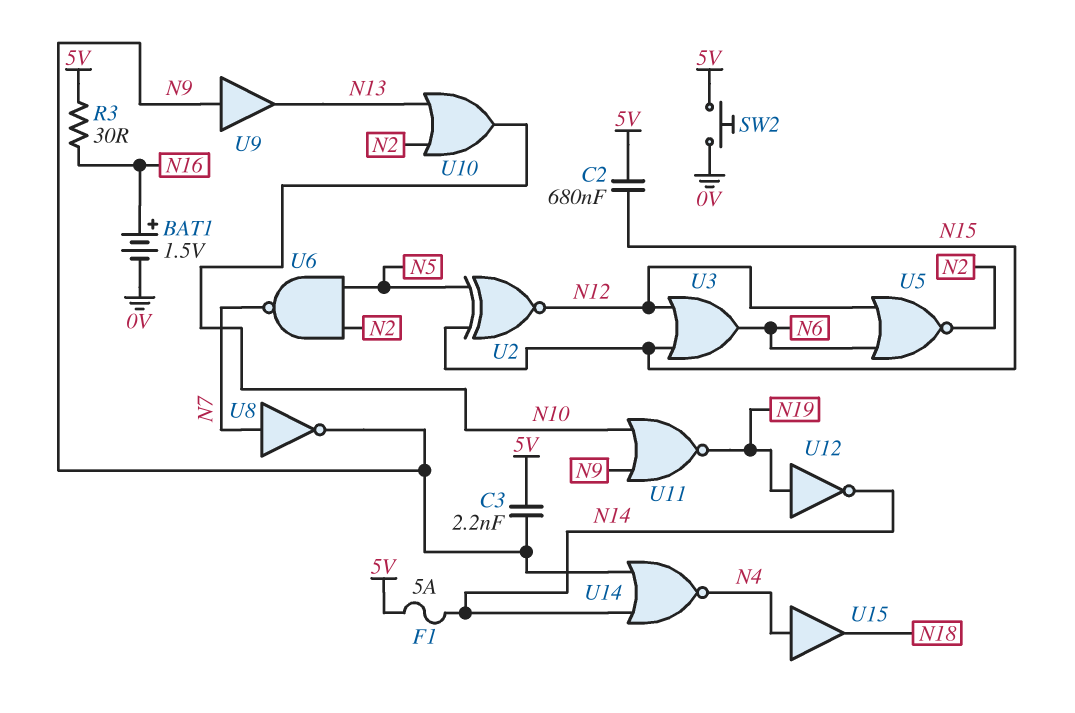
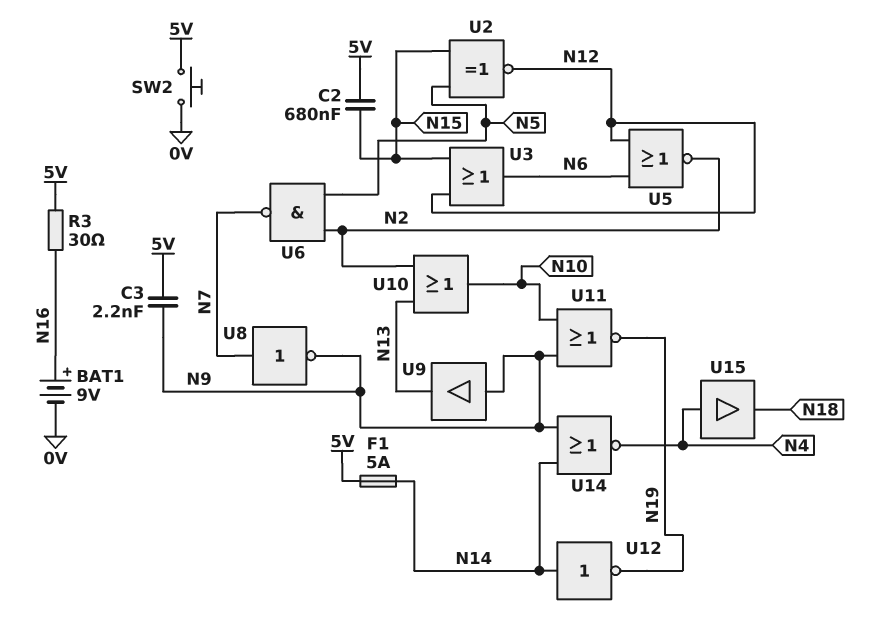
BAT1: 1.5V (plus N16, minus 0V) -> 9V (plus N16, minus 0V)
U12: NOT (in N19, out N14) -> NOT (in N14, out N19)

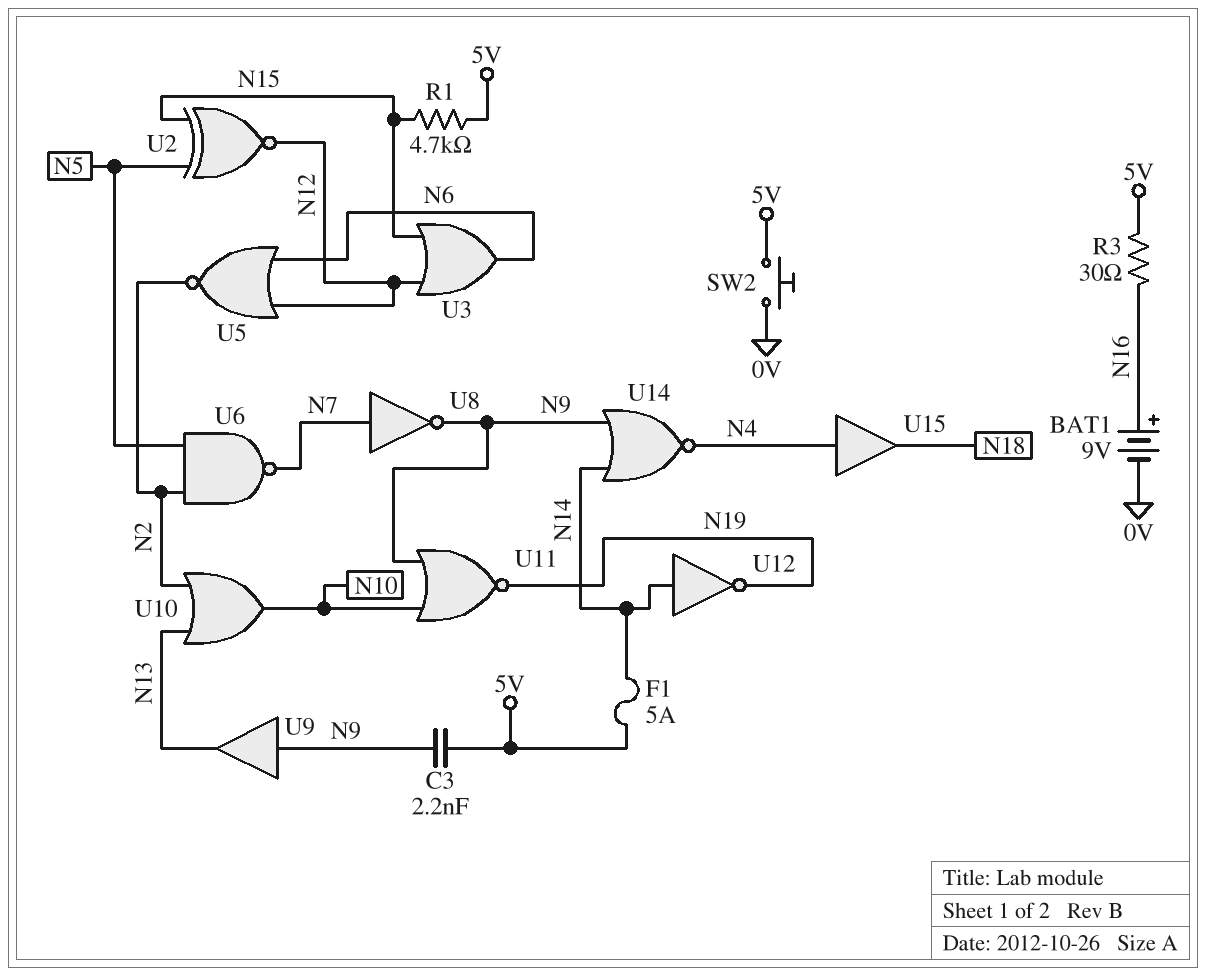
C2: 680nF (5V, N15) -> none
R1: none -> 4.7k (5V, N15)

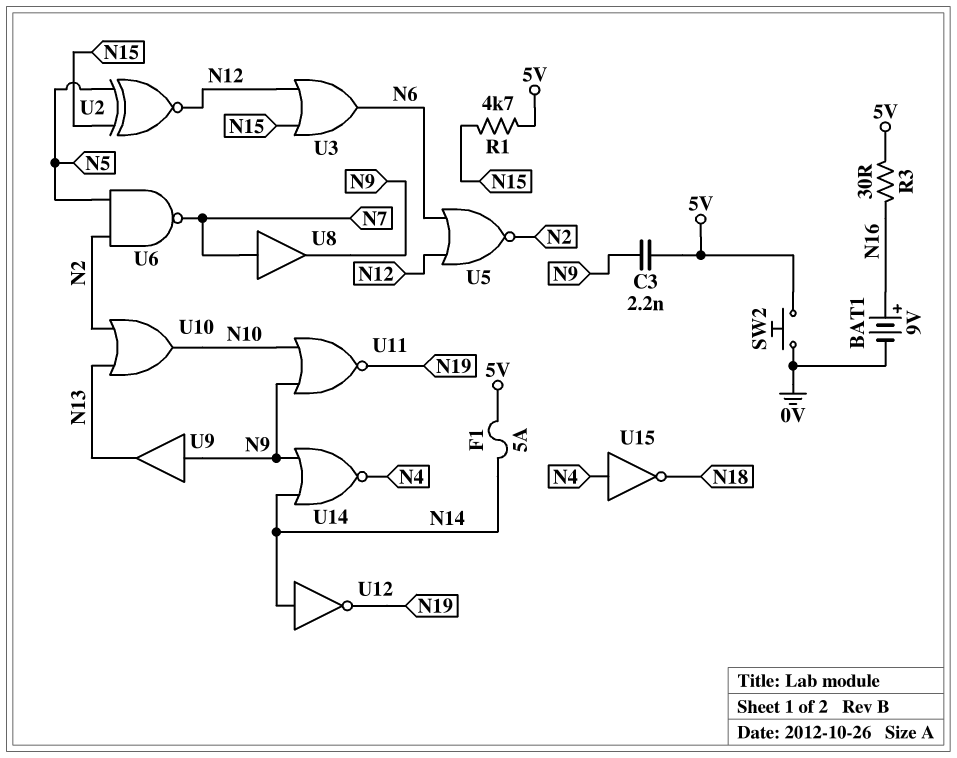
U8: NOT (in N7, out N9) -> buffer (in N7, out N9)
U15: buffer (in N4, out N18) -> NOT (in N4, out N18)

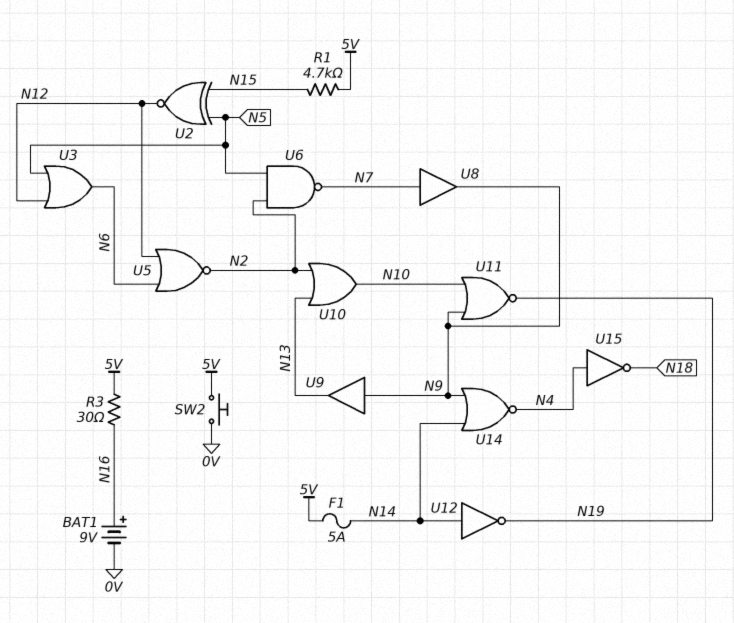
C3: 2.2nF (5V, N9) -> none
U3: OR (in N12, in N15, out N6) -> OR (in N5, in N12, out N6)

